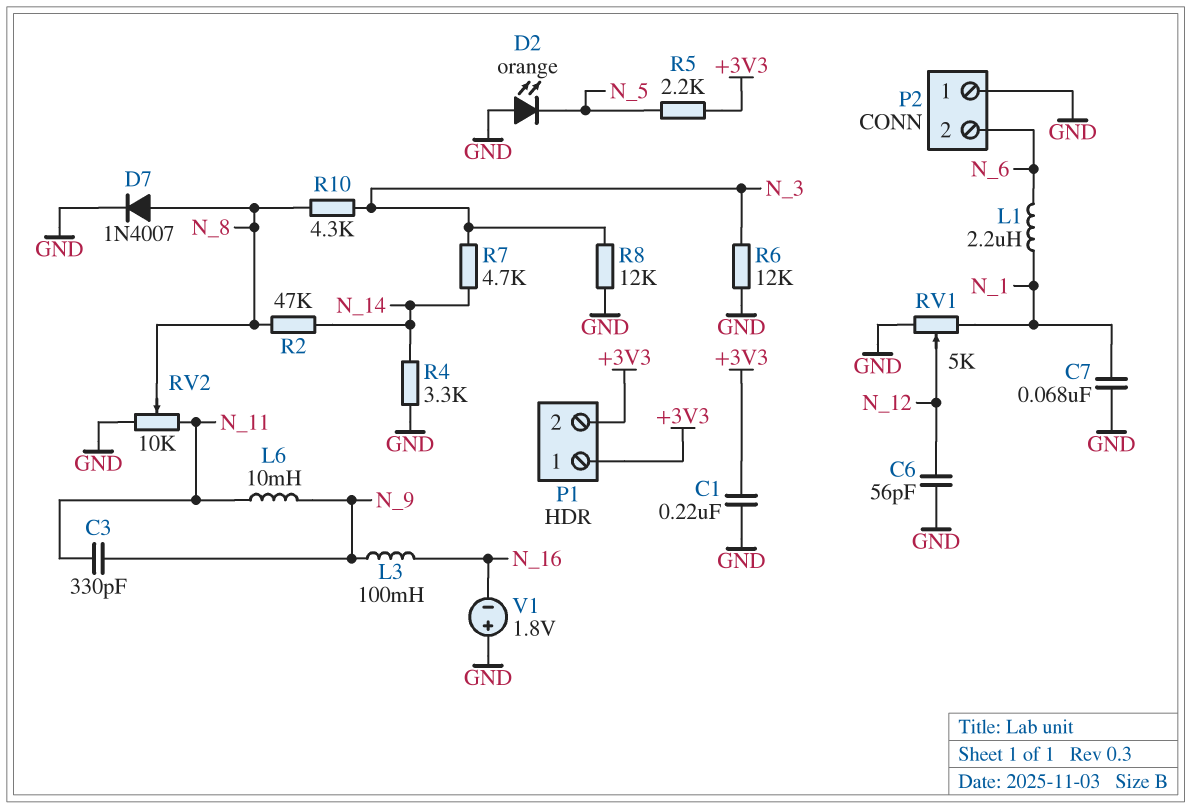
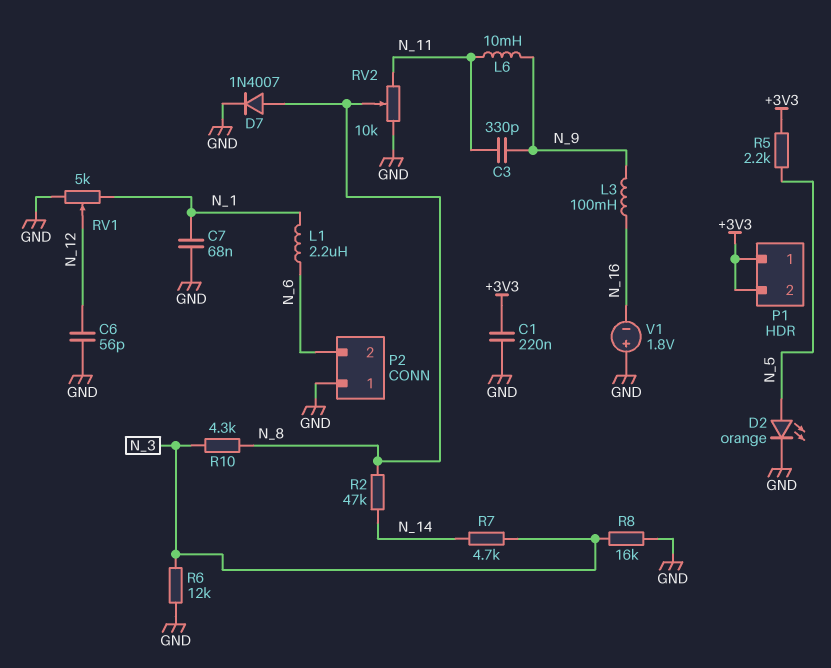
D2: LED orange (A GND, K N_5) -> LED orange (A N_5, K GND)
R4: 3.3k (GND, N_14) -> none
R8: 12k (GND, N_3) -> 16k (GND, N_3)

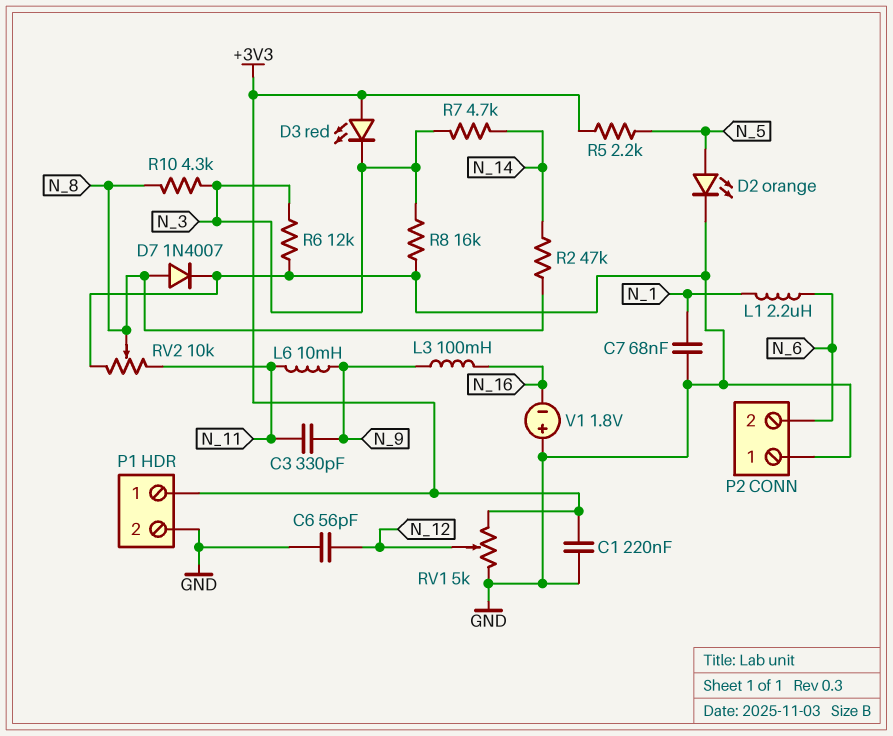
D3: none -> LED red (A +3V3, K N_3)
P1 pin 2: +3V3 -> GND
RV1: 5k (GND, N_1, wiper N_12) -> 5k (+3V3, GND, wiper N_12)

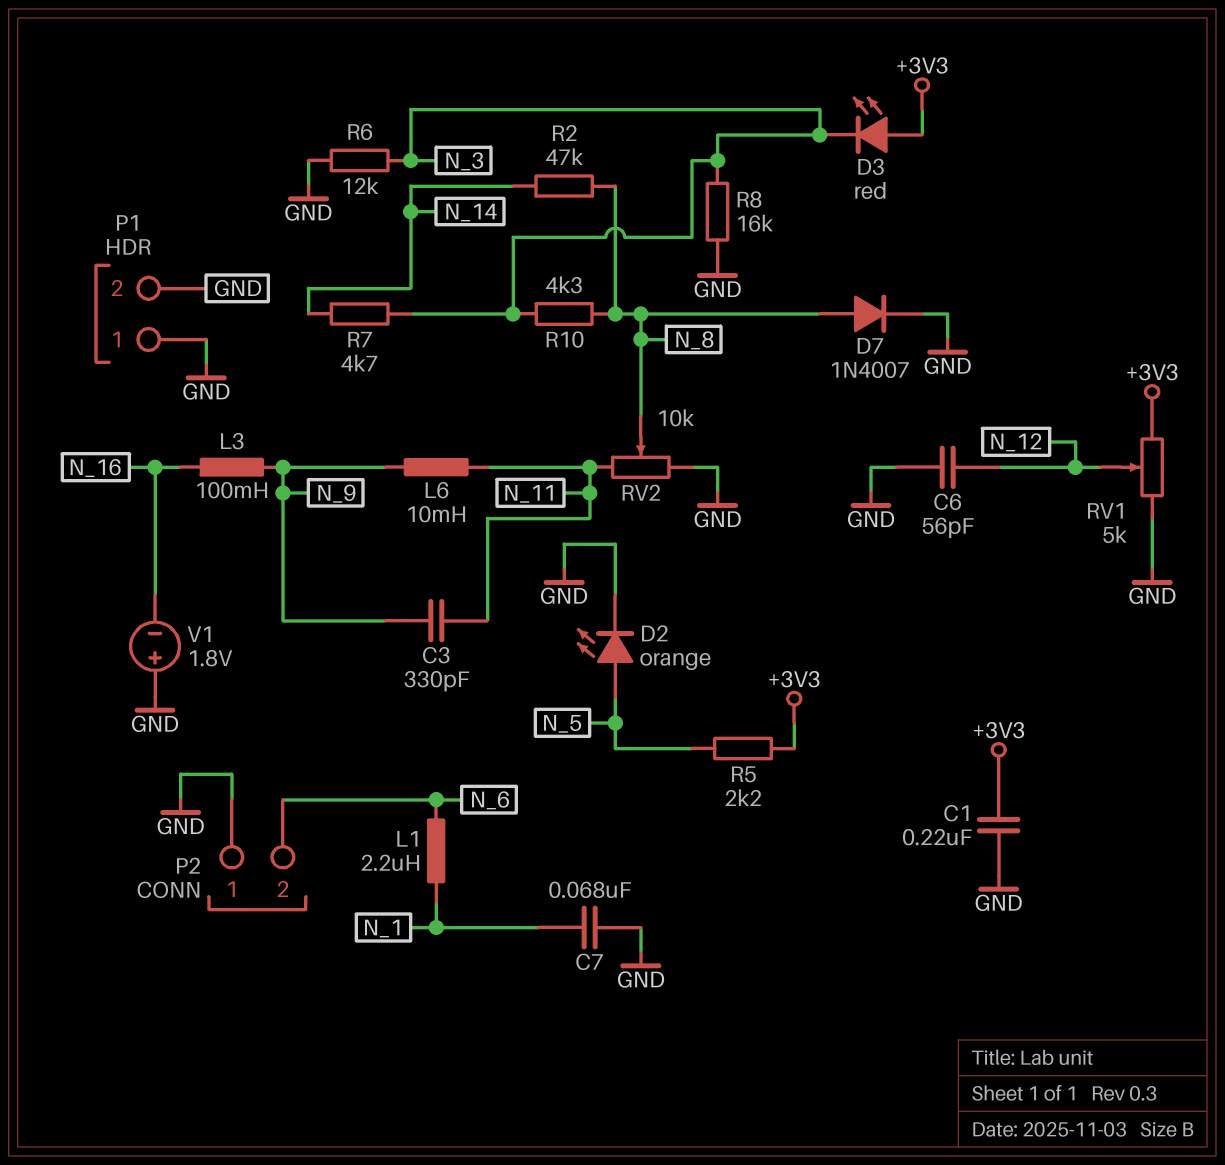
P1 pin 1: +3V3 -> GND

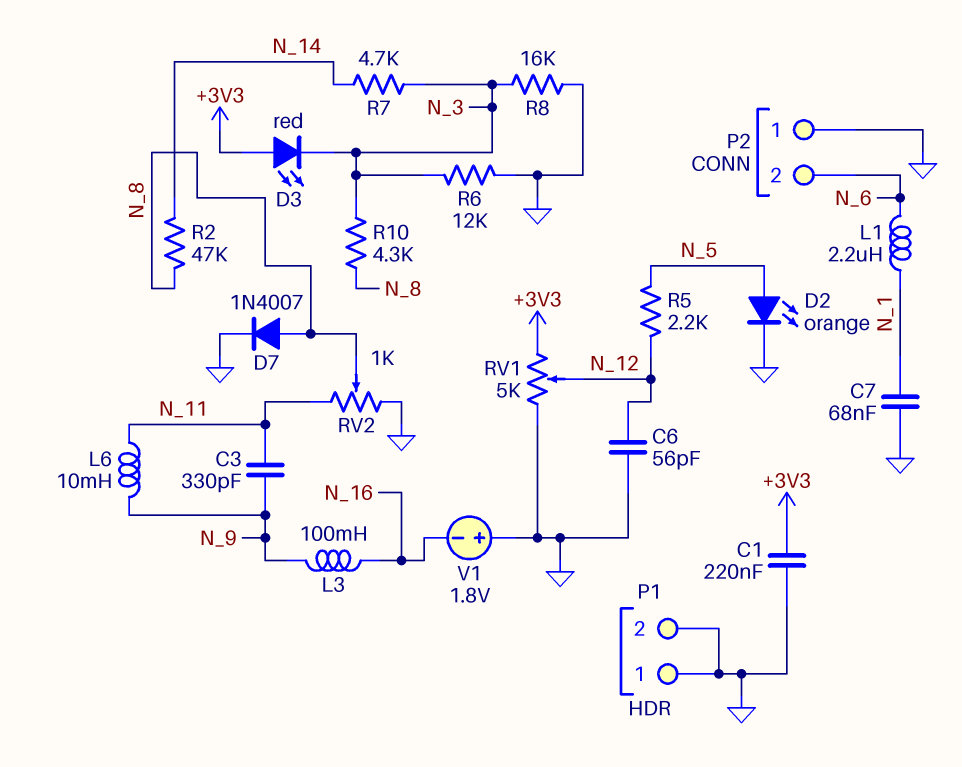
R5: 2.2k (+3V3, N_5) -> 2.2k (N_5, N_12)
RV2: 10k (GND, N_11, wiper N_8) -> 1k (GND, N_11, wiper N_8)

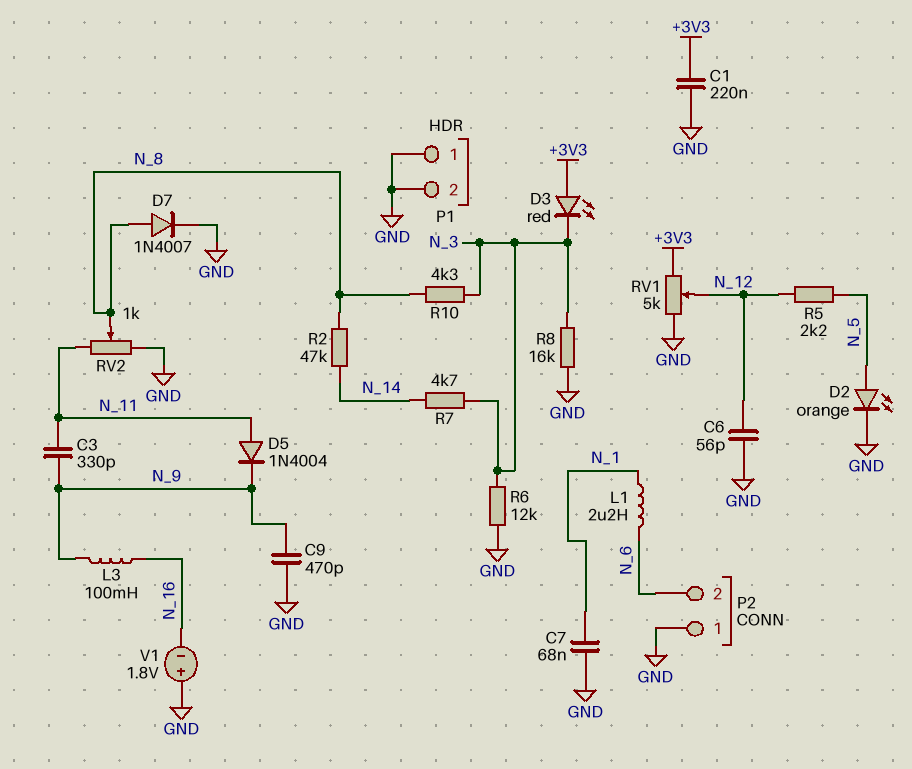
C9: none -> 470pF (GND, N_9)
D5: none -> diode 1N4004 (A N_11, K N_9)
L6: 10mH (N_9, N_11) -> none

